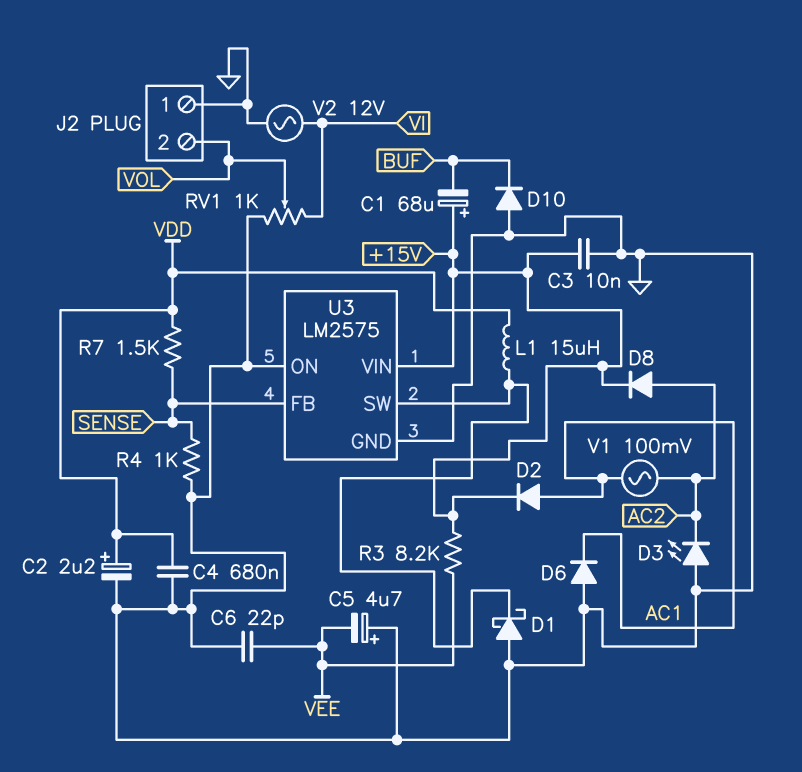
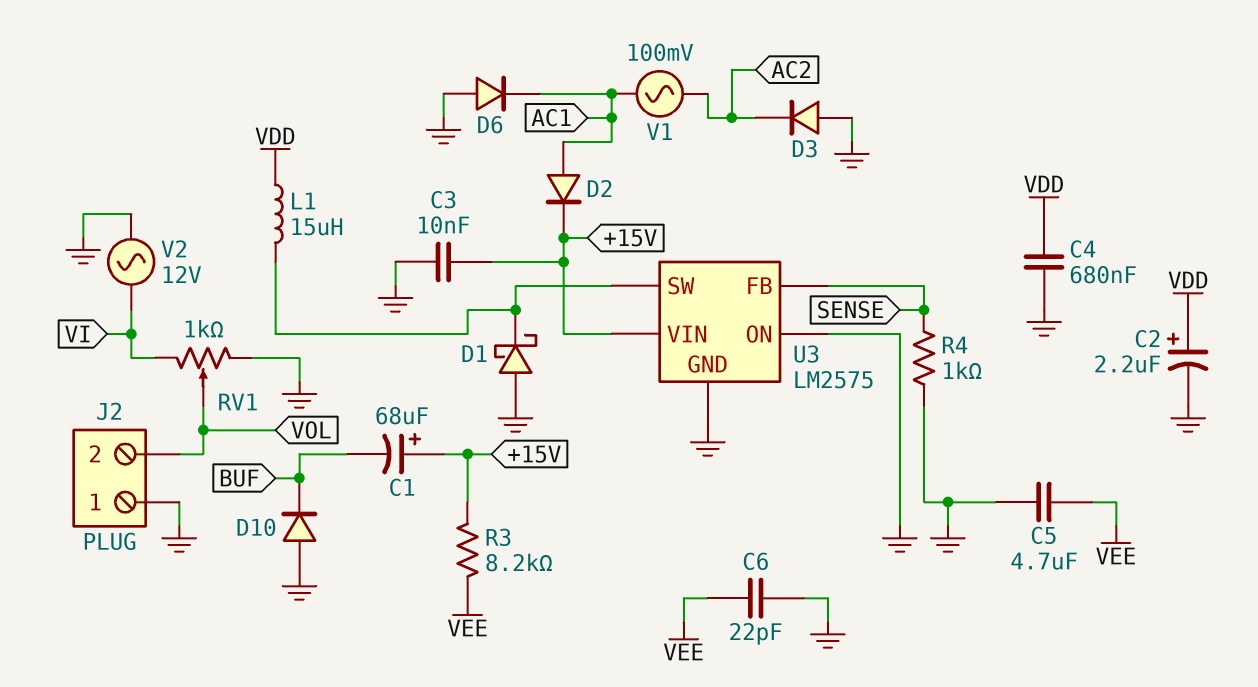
C5: 4.7uF (plus GND, minus VEE) -> 4.7uF (GND, VEE)
D3: LED (A GND, K AC2) -> diode (A GND, K AC2)
D8: diode (A AC2, K +15V) -> none
R7: 1.5k (SENSE, VDD) -> none

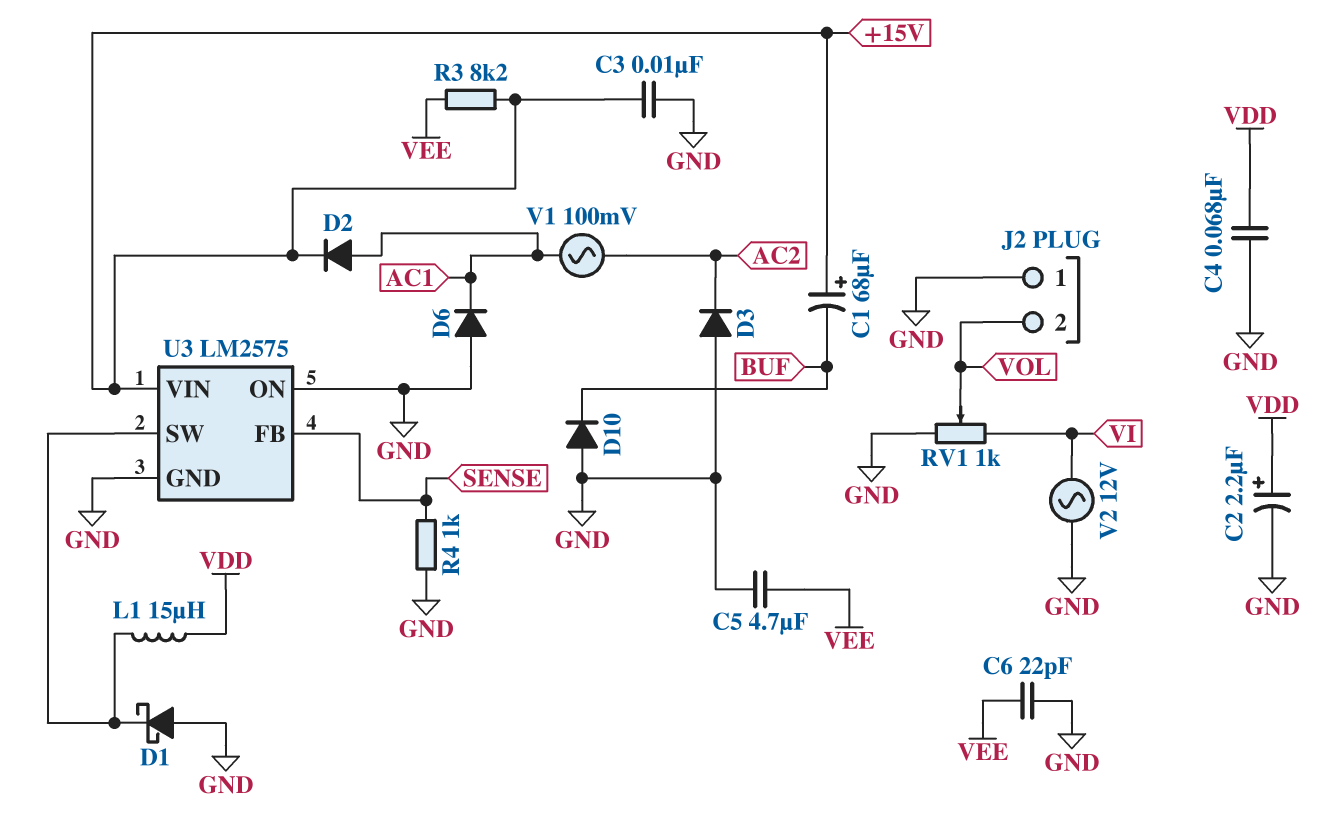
C4: 680nF (GND, VDD) -> 68nF (GND, VDD)

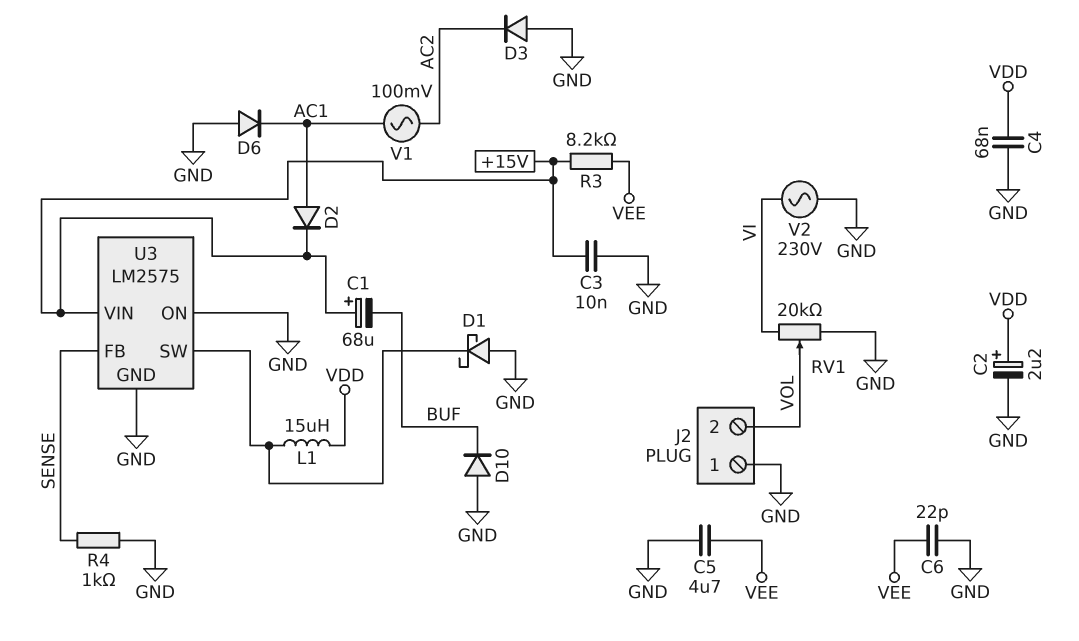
RV1: 1k (GND, VI, wiper VOL) -> 20k (GND, VI, wiper VOL)
V2: AC 12V (GND, VI) -> AC 230V (GND, VI)

